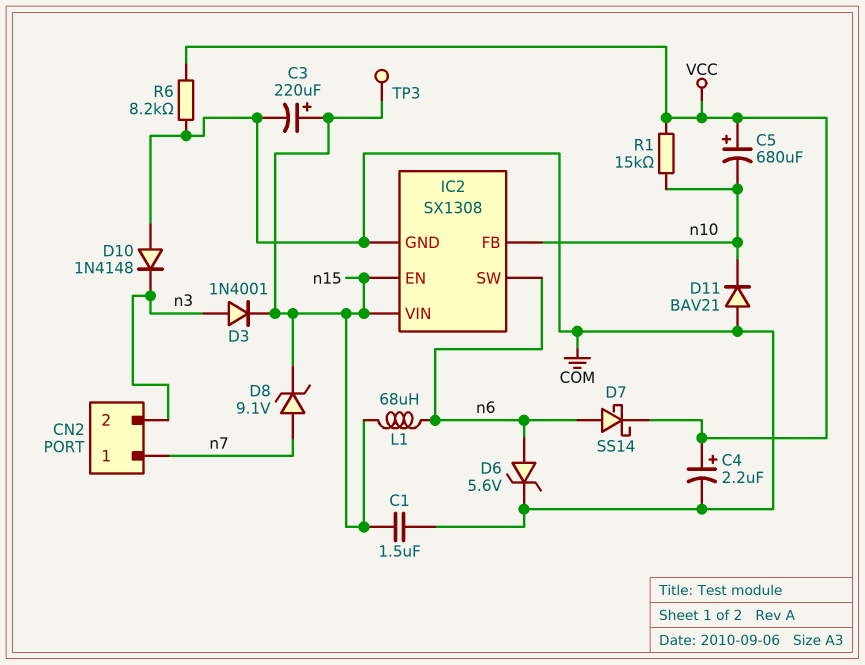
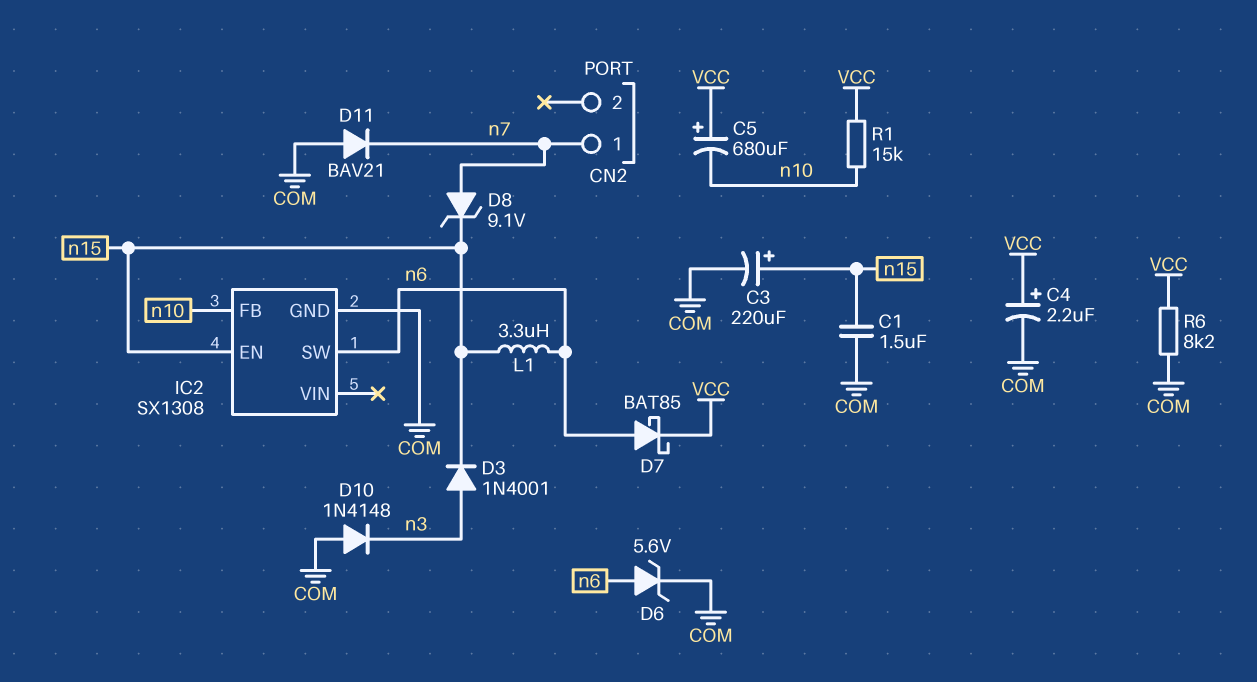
CN2 pin 2: n3 -> none
D7: schottky SS14 (A n6, K VCC) -> schottky BAT85 (A n6, K VCC)
D11: diode BAV21 (A COM, K n10) -> diode BAV21 (A COM, K n7)
IC2 pin VIN: n15 -> none
L1: 68uH (n6, n15) -> 3.3uH (n6, n15)
TP3: test point (n15) -> none

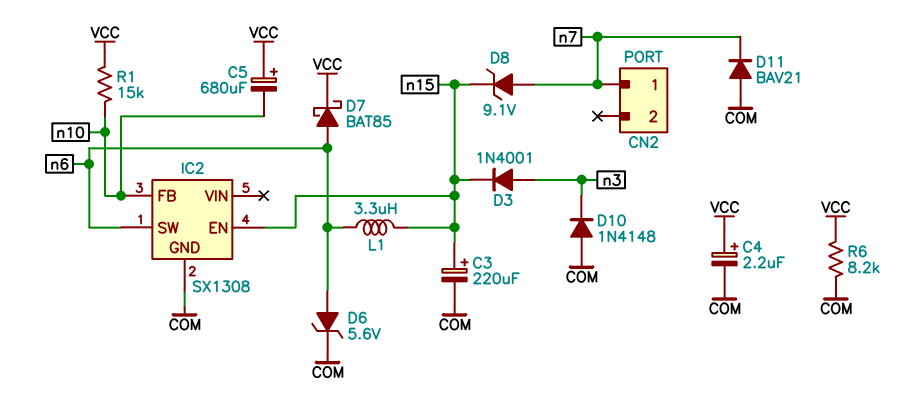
C1: 1.5uF (COM, n15) -> none

